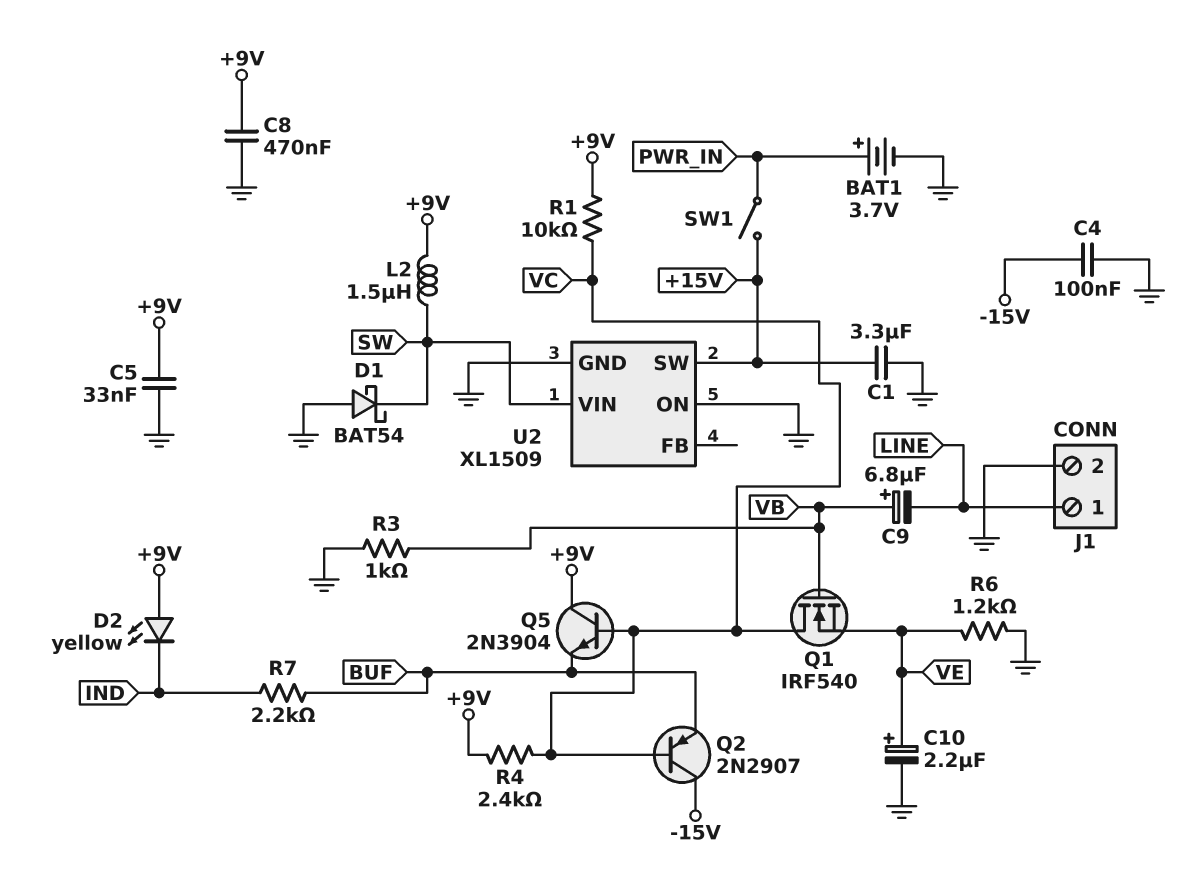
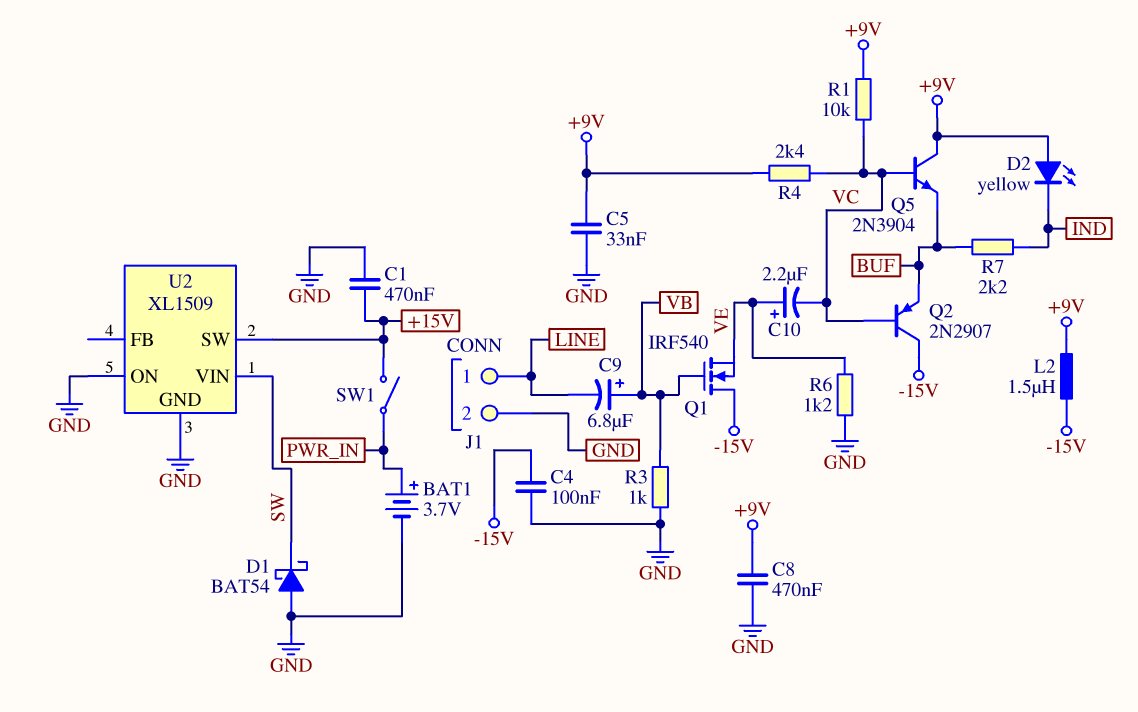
C1: 3.3uF (+15V, GND) -> 470nF (+15V, GND)
C10: 2.2uF (plus VE, minus GND) -> 2.2uF (plus VE, minus VC)
L2: 1.5uH (+9V, SW) -> 1.5uH (+9V, -15V)
Q1: NMOS IRF540 (G VB, D VC, S VE) -> NMOS IRF540 (G VB, D -15V, S VE)

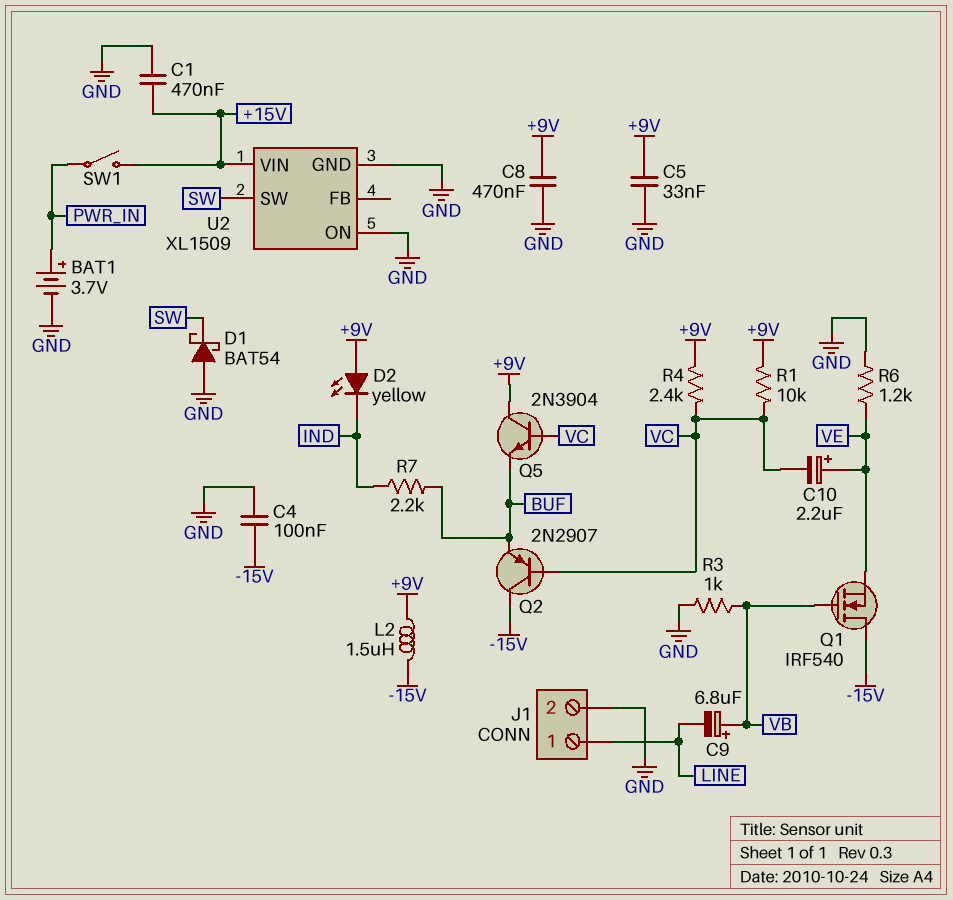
U2 pin SW: +15V -> SW
U2 pin VIN: SW -> +15V

